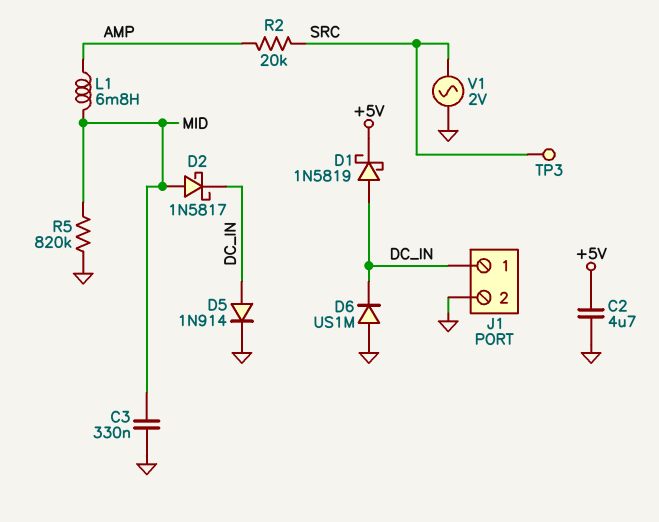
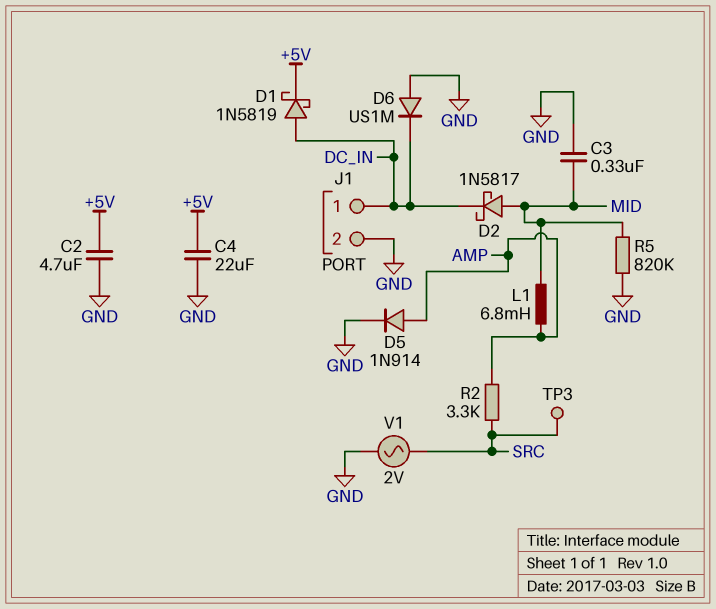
C4: none -> 22uF (+5V, GND)
D5: diode 1N914 (A DC_IN, K GND) -> diode 1N914 (A AMP, K GND)
R2: 20k (AMP, SRC) -> 3.3k (AMP, SRC)

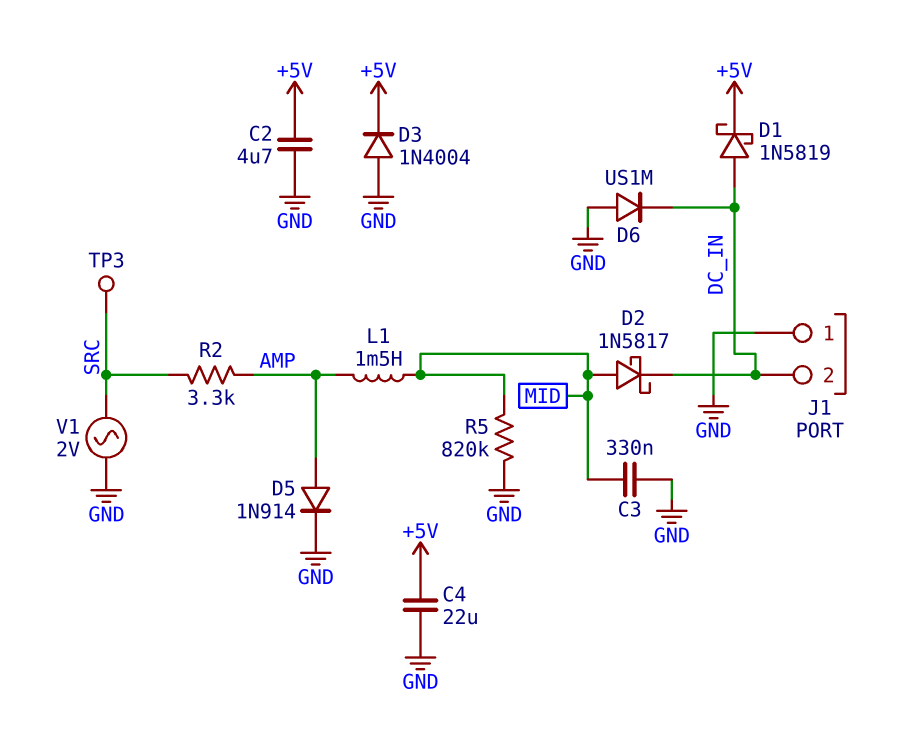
D3: none -> diode 1N4004 (A GND, K +5V)
J1 pin 1: DC_IN -> GND
J1 pin 2: GND -> DC_IN
L1: 6.8mH (AMP, MID) -> 1.5mH (AMP, MID)

